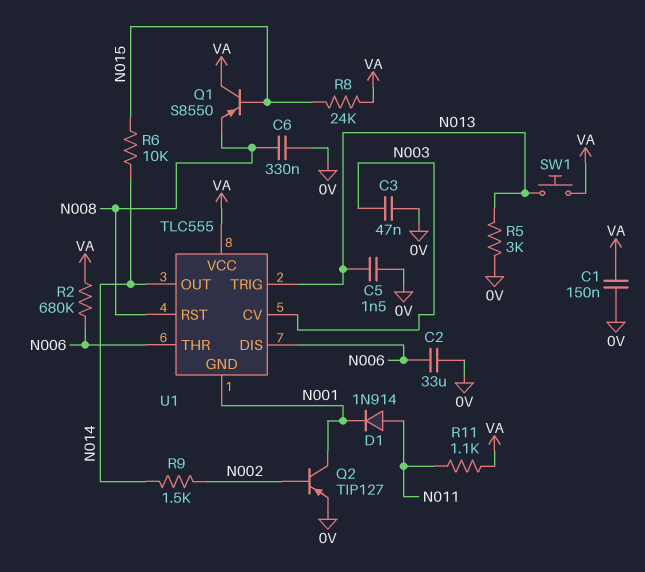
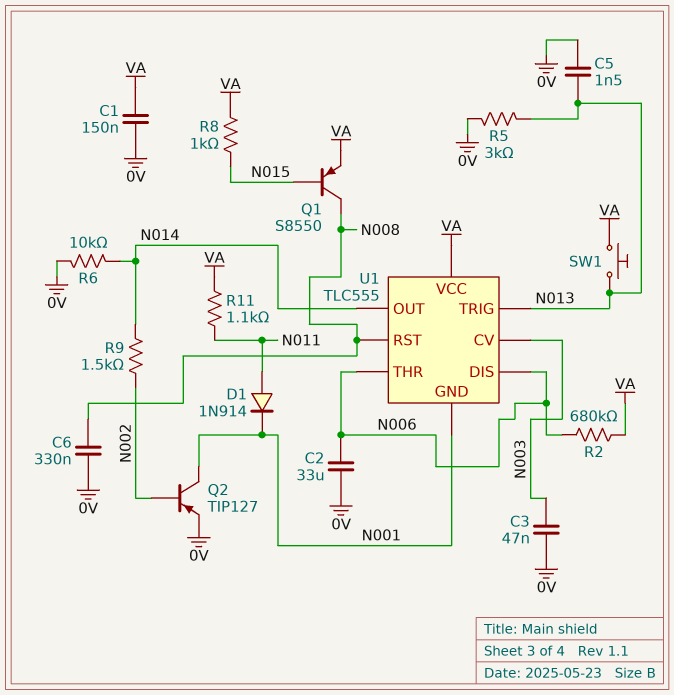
Q1: PNP S8550 (B N015, C VA, E N008) -> PNP S8550 (B N015, C N008, E VA)
R6: 10k (N014, N015) -> 10k (0V, N014)
R8: 24k (N015, VA) -> 1k (N015, VA)

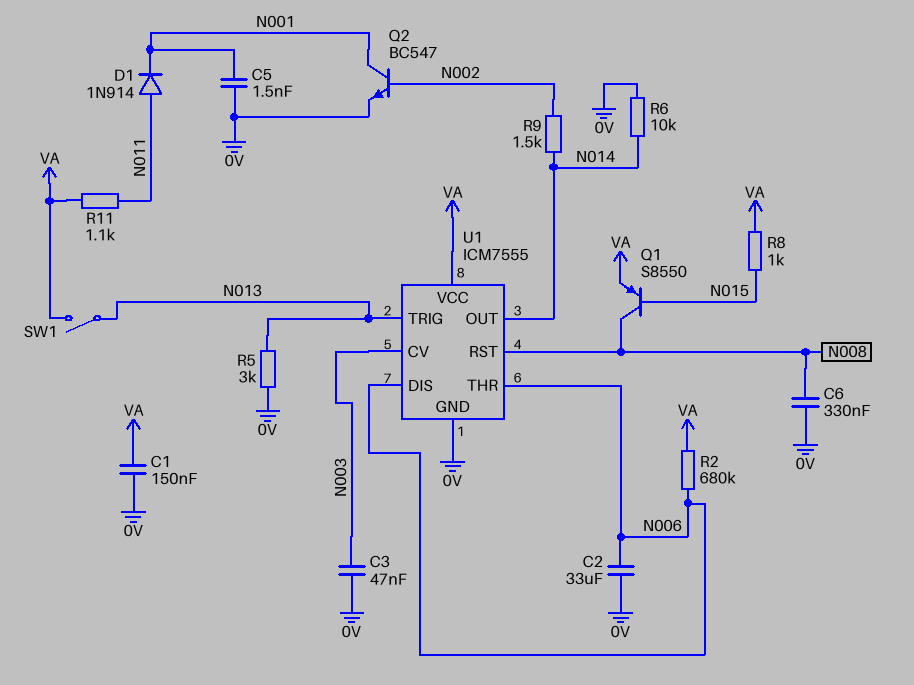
C5: 1.5nF (0V, N013) -> 1.5nF (0V, N001)
Q2: PNP TIP127 (B N002, C N001, E 0V) -> NPN BC547 (B N002, C N001, E 0V)
SW1: button (N013, VA) -> switch (N013, VA)
U1: TLC555 -> ICM7555
U1 pin GND: N001 -> 0V

